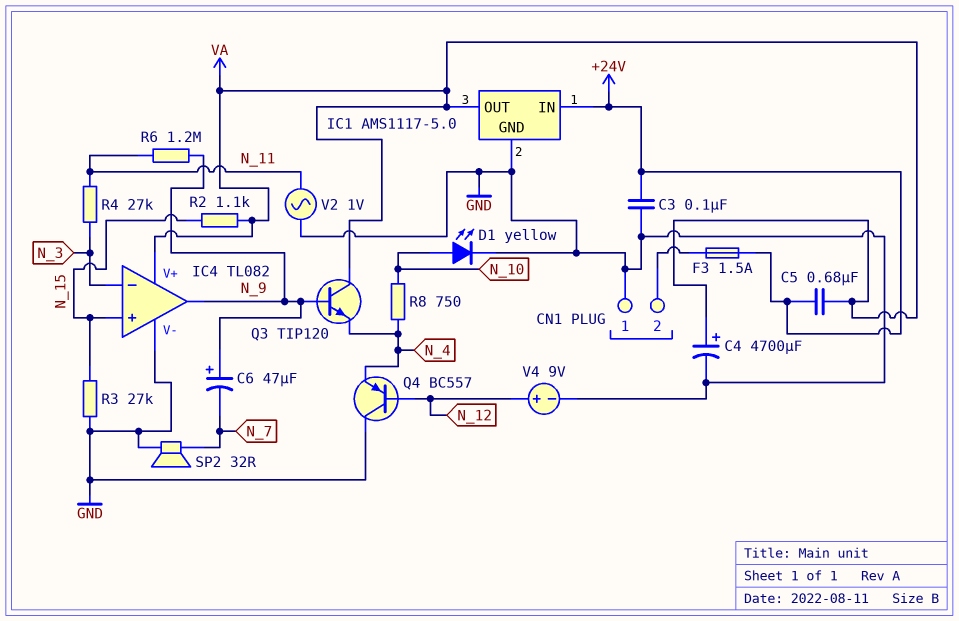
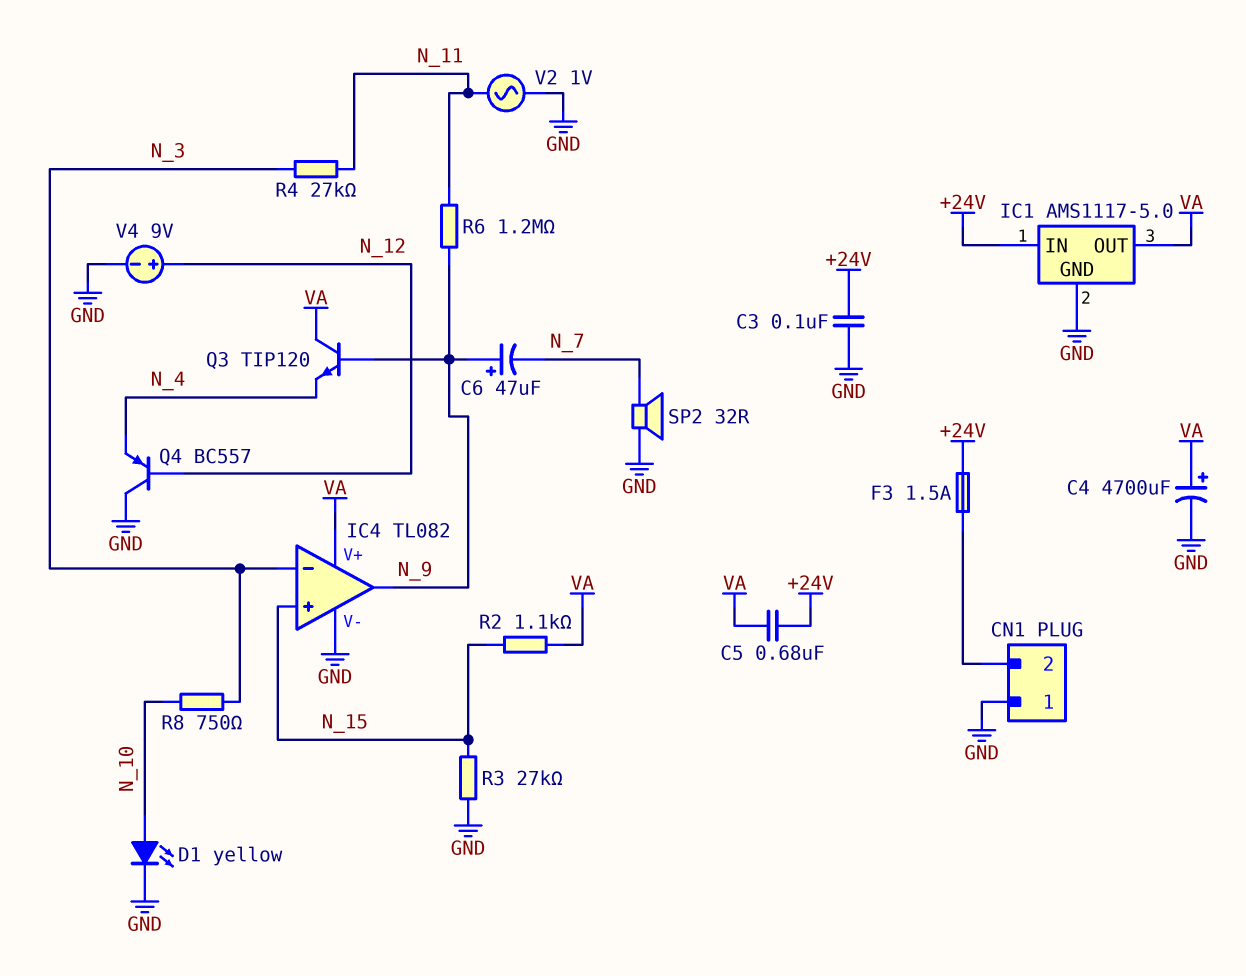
R8: 750 (N_4, N_10) -> 750 (N_3, N_10)

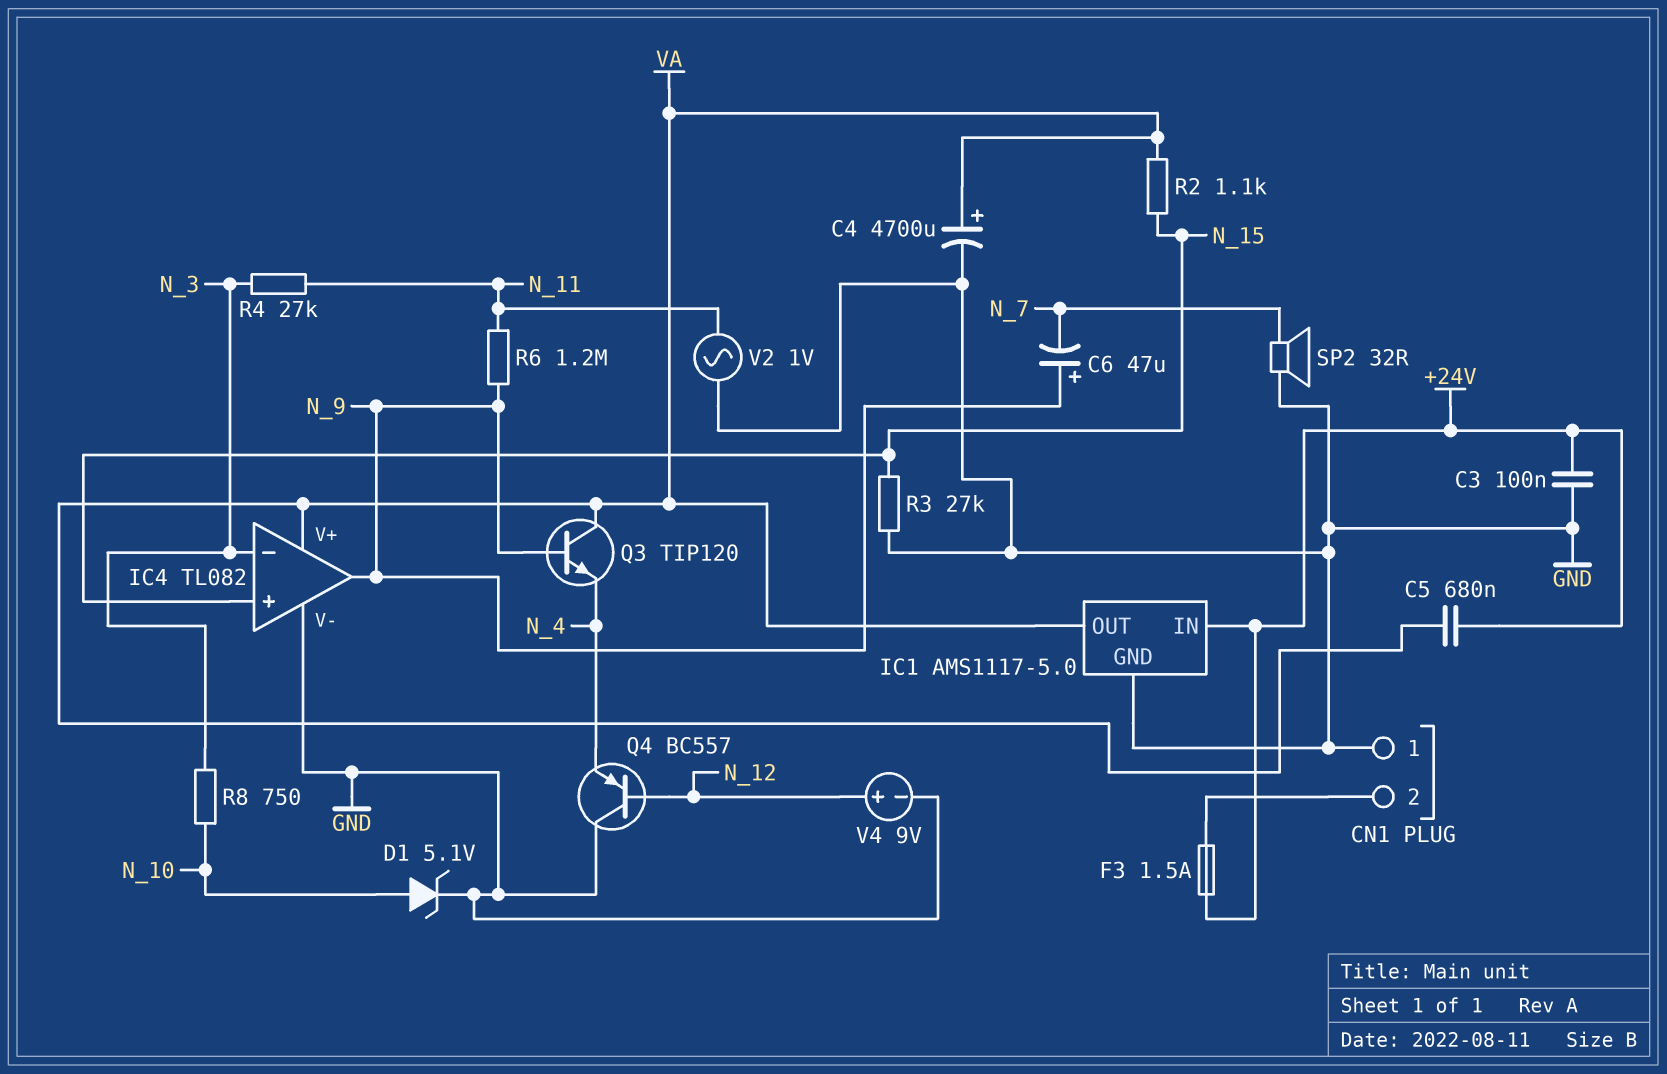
D1: LED yellow (A N_10, K GND) -> zener 5.1V (A N_10, K GND)

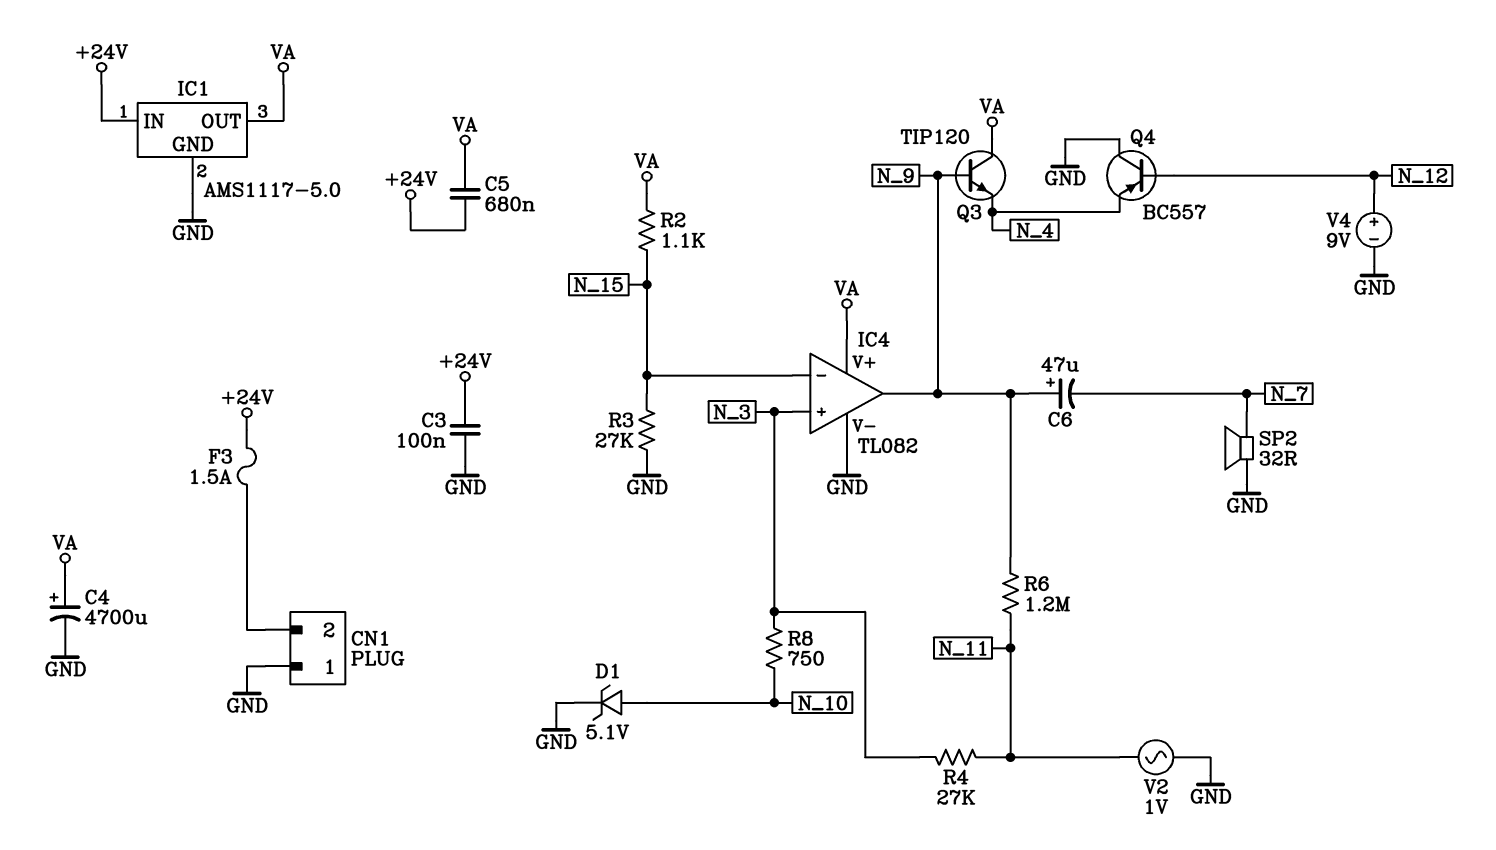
IC4 pin in+: N_15 -> N_3
IC4 pin in-: N_3 -> N_15

